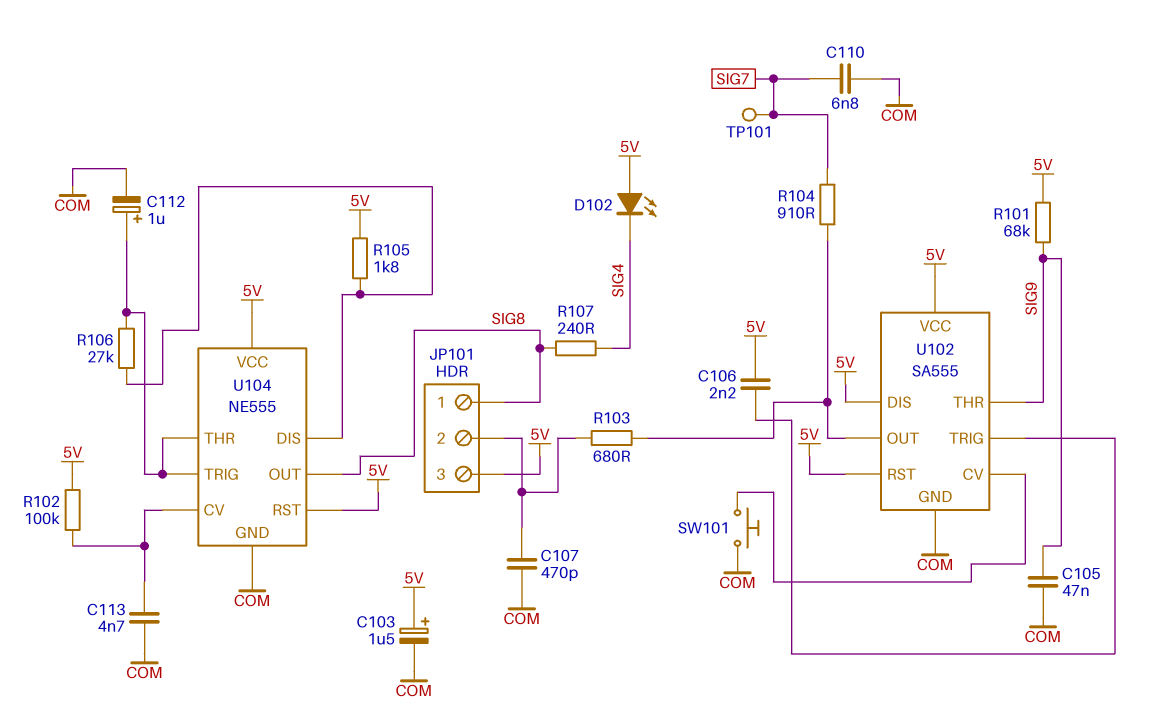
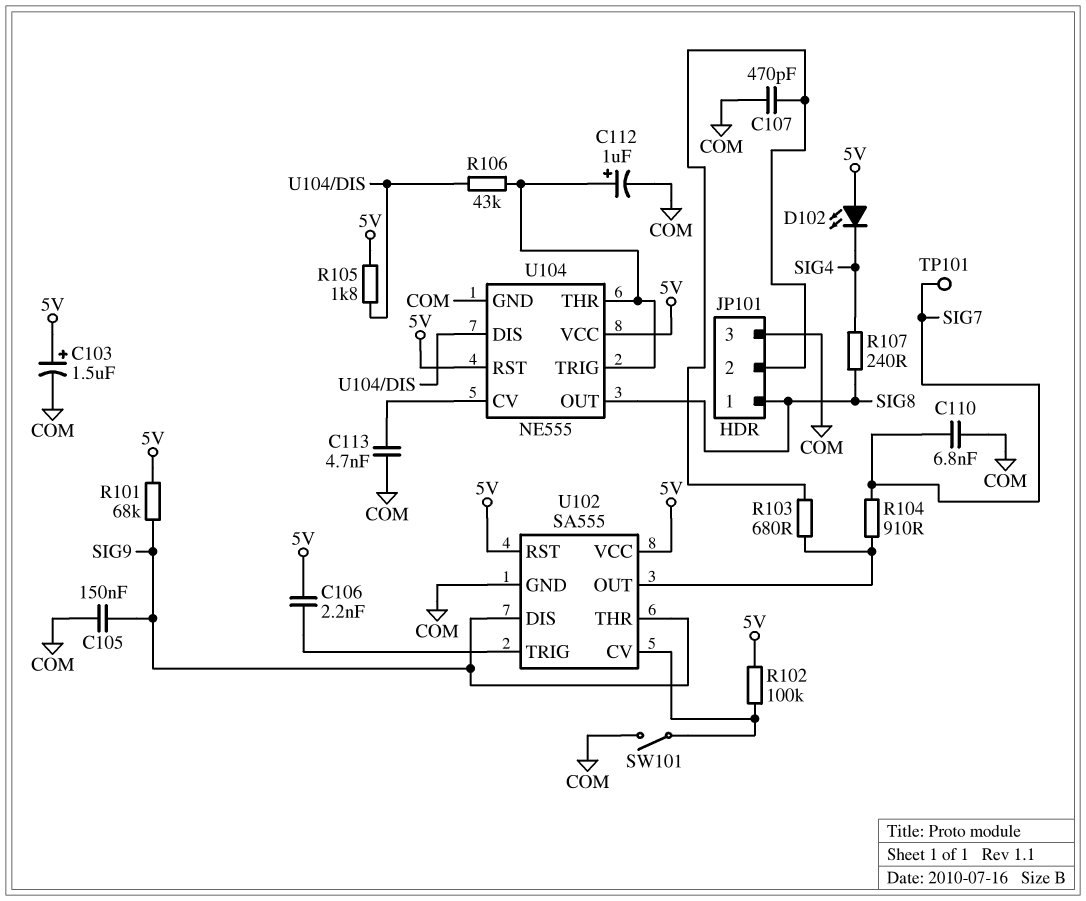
C105: 47nF (COM, SIG9) -> 150nF (COM, SIG9)
JP101 pin 3: 5V -> COM
R102: 100k (5V, U104/CV) -> 100k (5V, U102/CV)
R106: 27k (U104/DIS, U104/THR) -> 43k (U104/DIS, U104/THR)
SW101: button (COM, U102/CV) -> switch (COM, U102/CV)
U102 pin DIS: 5V -> SIG9

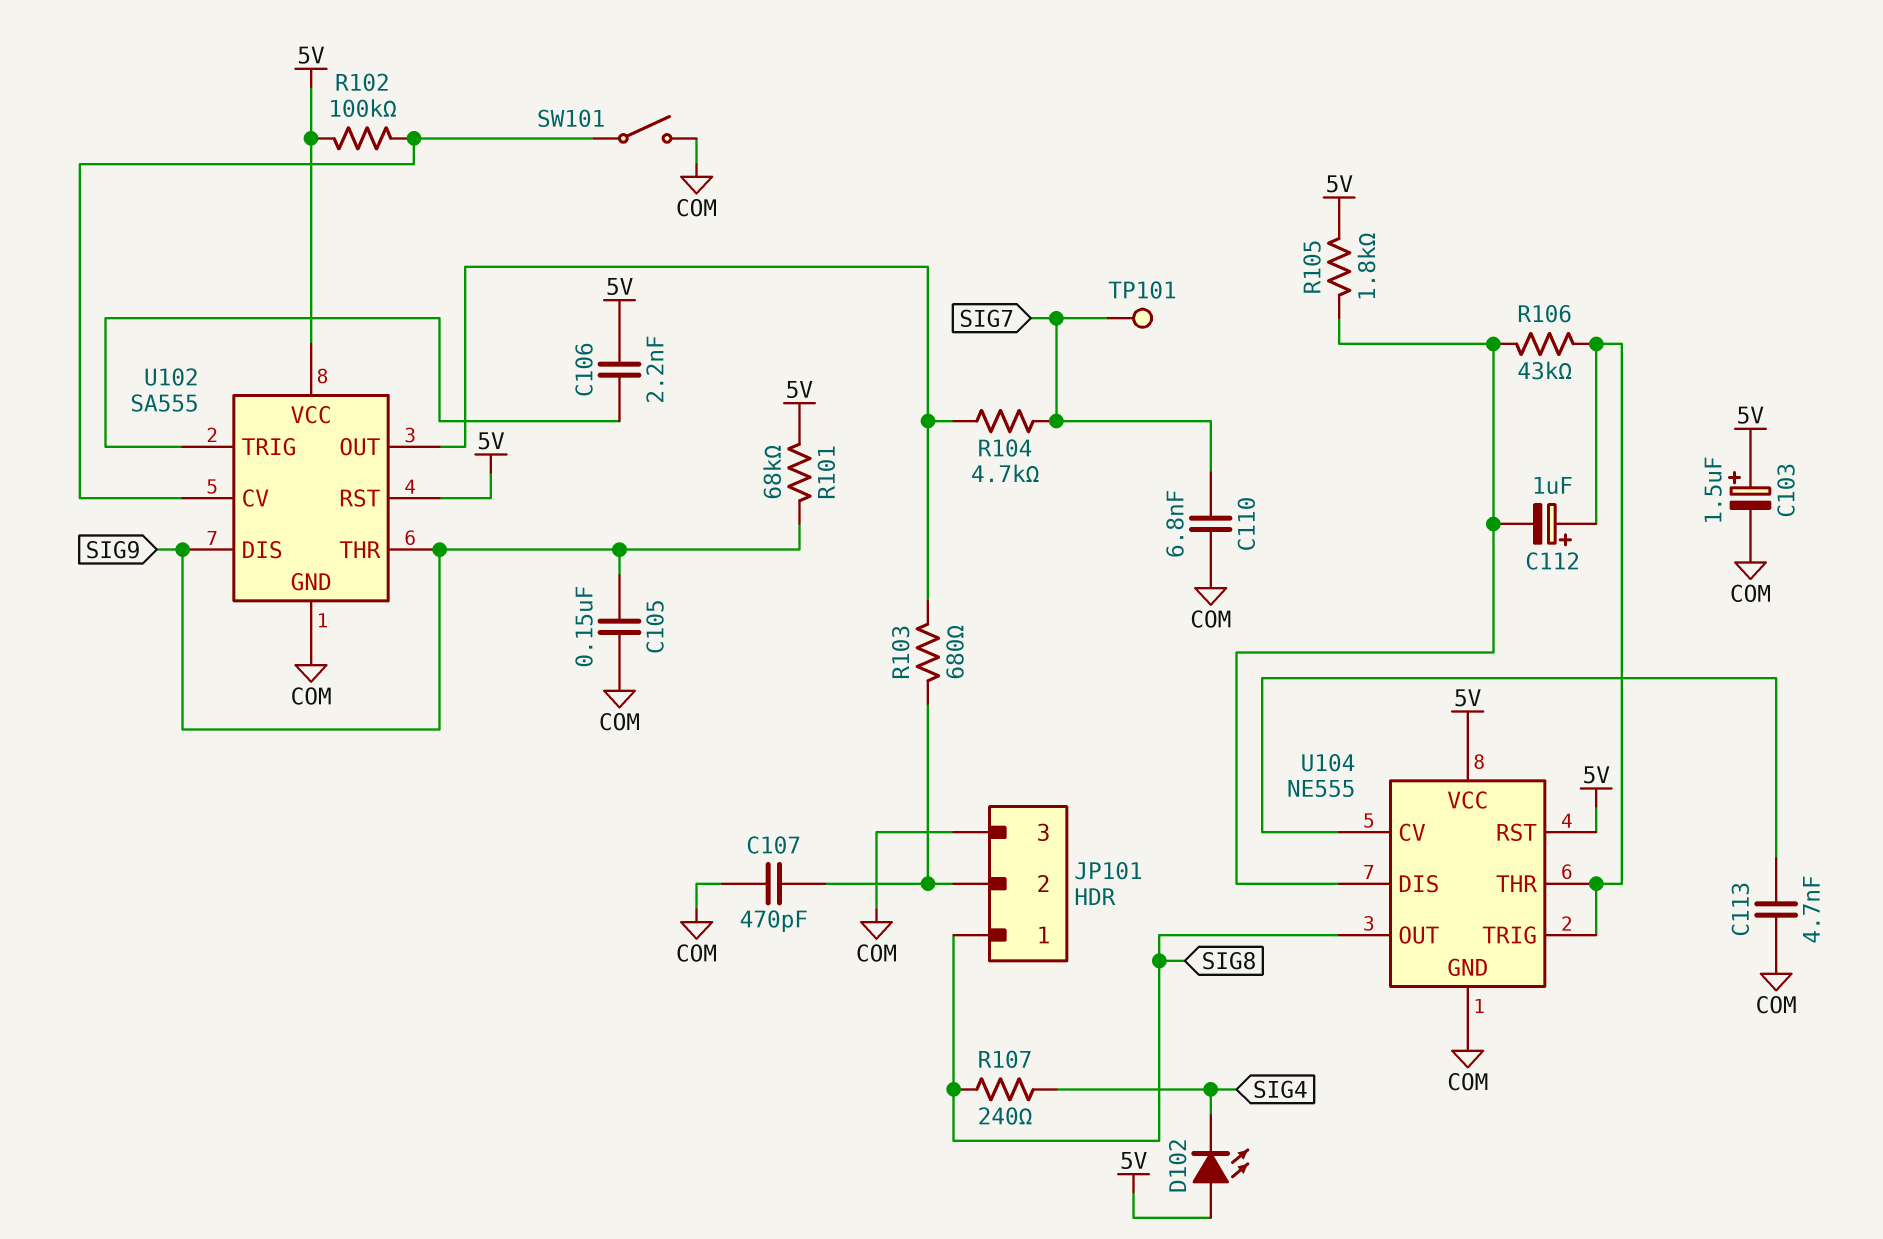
C112: 1uF (plus U104/THR, minus COM) -> 1uF (plus U104/THR, minus U104/DIS)
R104: 910 (SIG7, U102/OUT) -> 4.7k (SIG7, U102/OUT)

